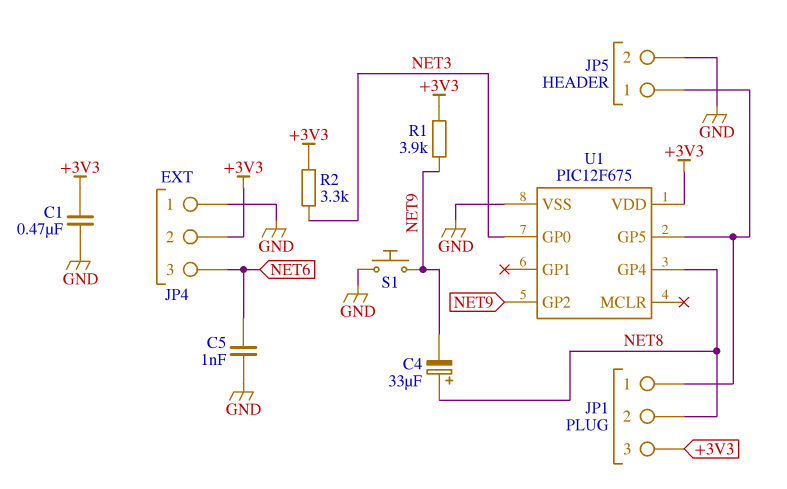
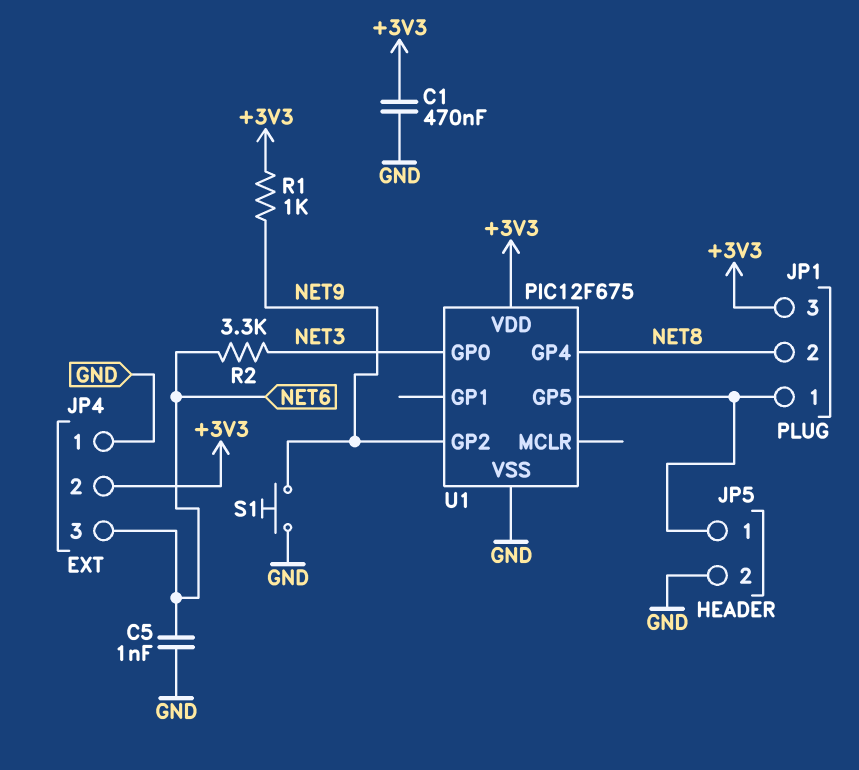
C4: 33uF (plus NET8, minus NET9) -> none
R1: 3.9k (+3V3, NET9) -> 1k (+3V3, NET9)
R2: 3.3k (+3V3, NET3) -> 3.3k (NET3, NET6)

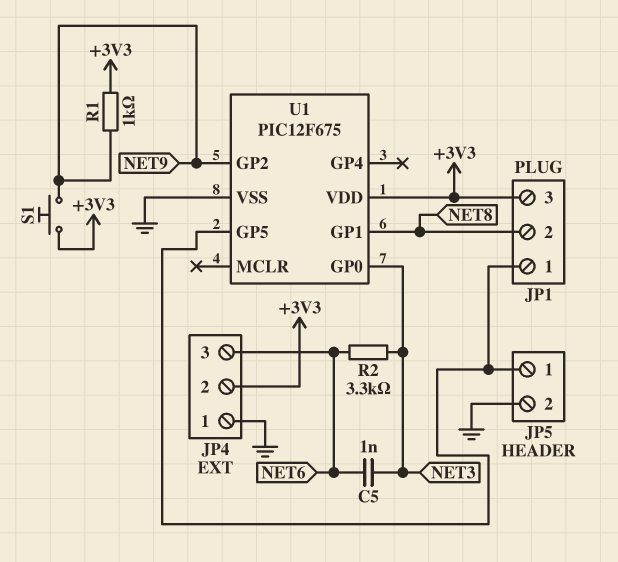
C1: 470nF (+3V3, GND) -> none
C5: 1nF (GND, NET6) -> 1nF (NET3, NET6)
S1: button (GND, NET9) -> button (+3V3, NET9)
U1 pin GP1: none -> NET8
U1 pin GP4: NET8 -> none

